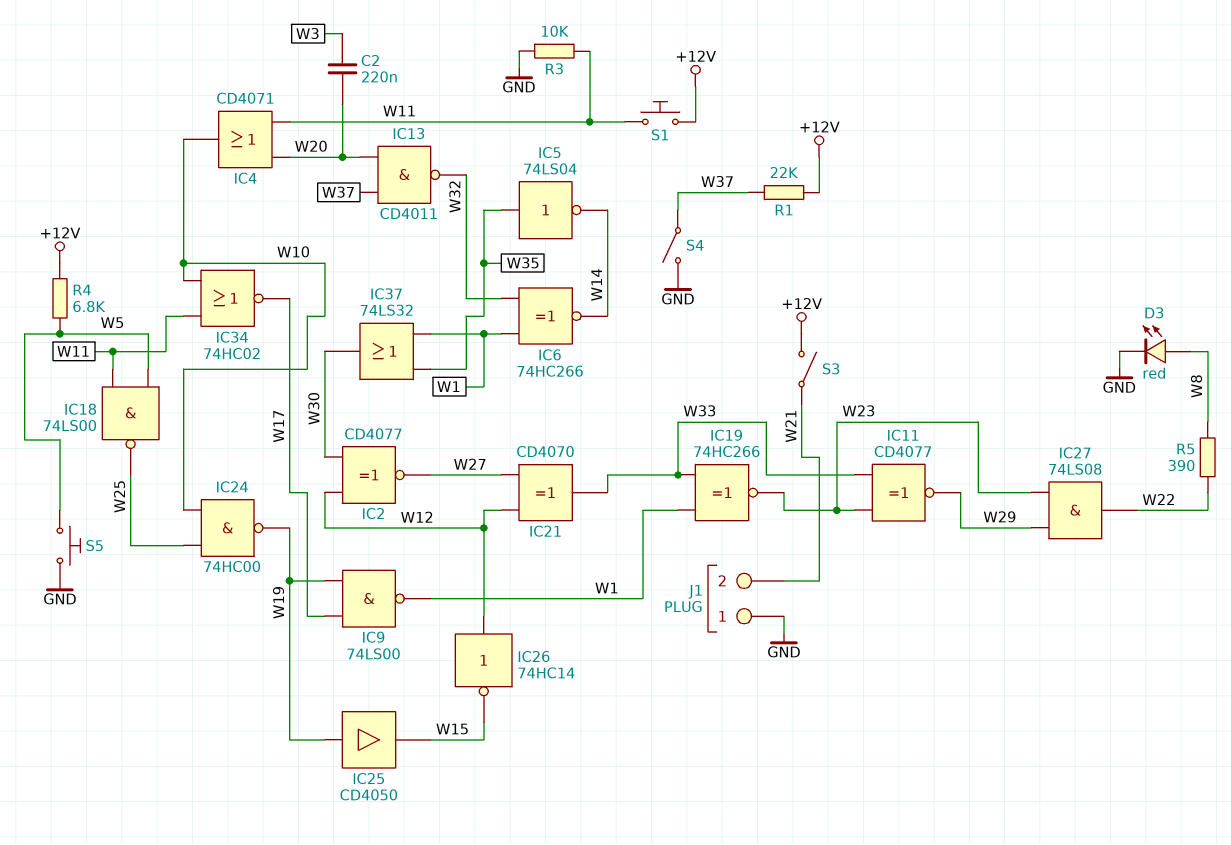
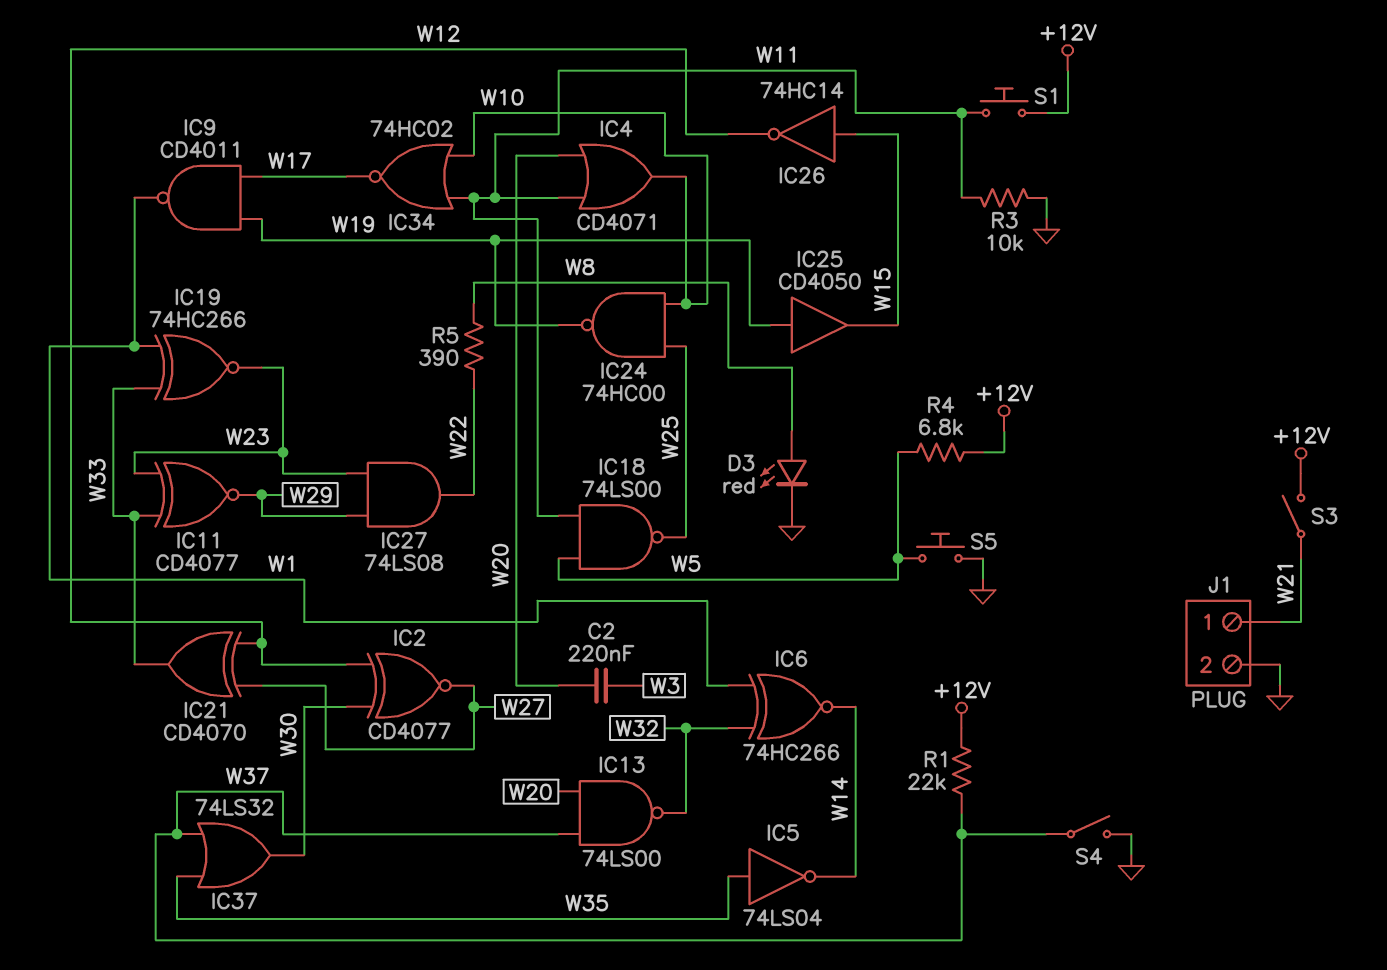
IC9: NAND 74LS00 (in W17, in W19, out W1) -> NAND CD4011 (in W17, in W19, out W1)
IC13: NAND CD4011 (in W20, in W37, out W32) -> NAND 74LS00 (in W20, in W37, out W32)
IC26: NOT 74HC14 (in W12, out W15) -> NOT 74HC14 (in W15, out W12)
IC37: OR 74LS32 (in W1, in W35, out W30) -> OR 74LS32 (in W35, in W37, out W30)
J1 pin 1: GND -> W21
J1 pin 2: W21 -> GND

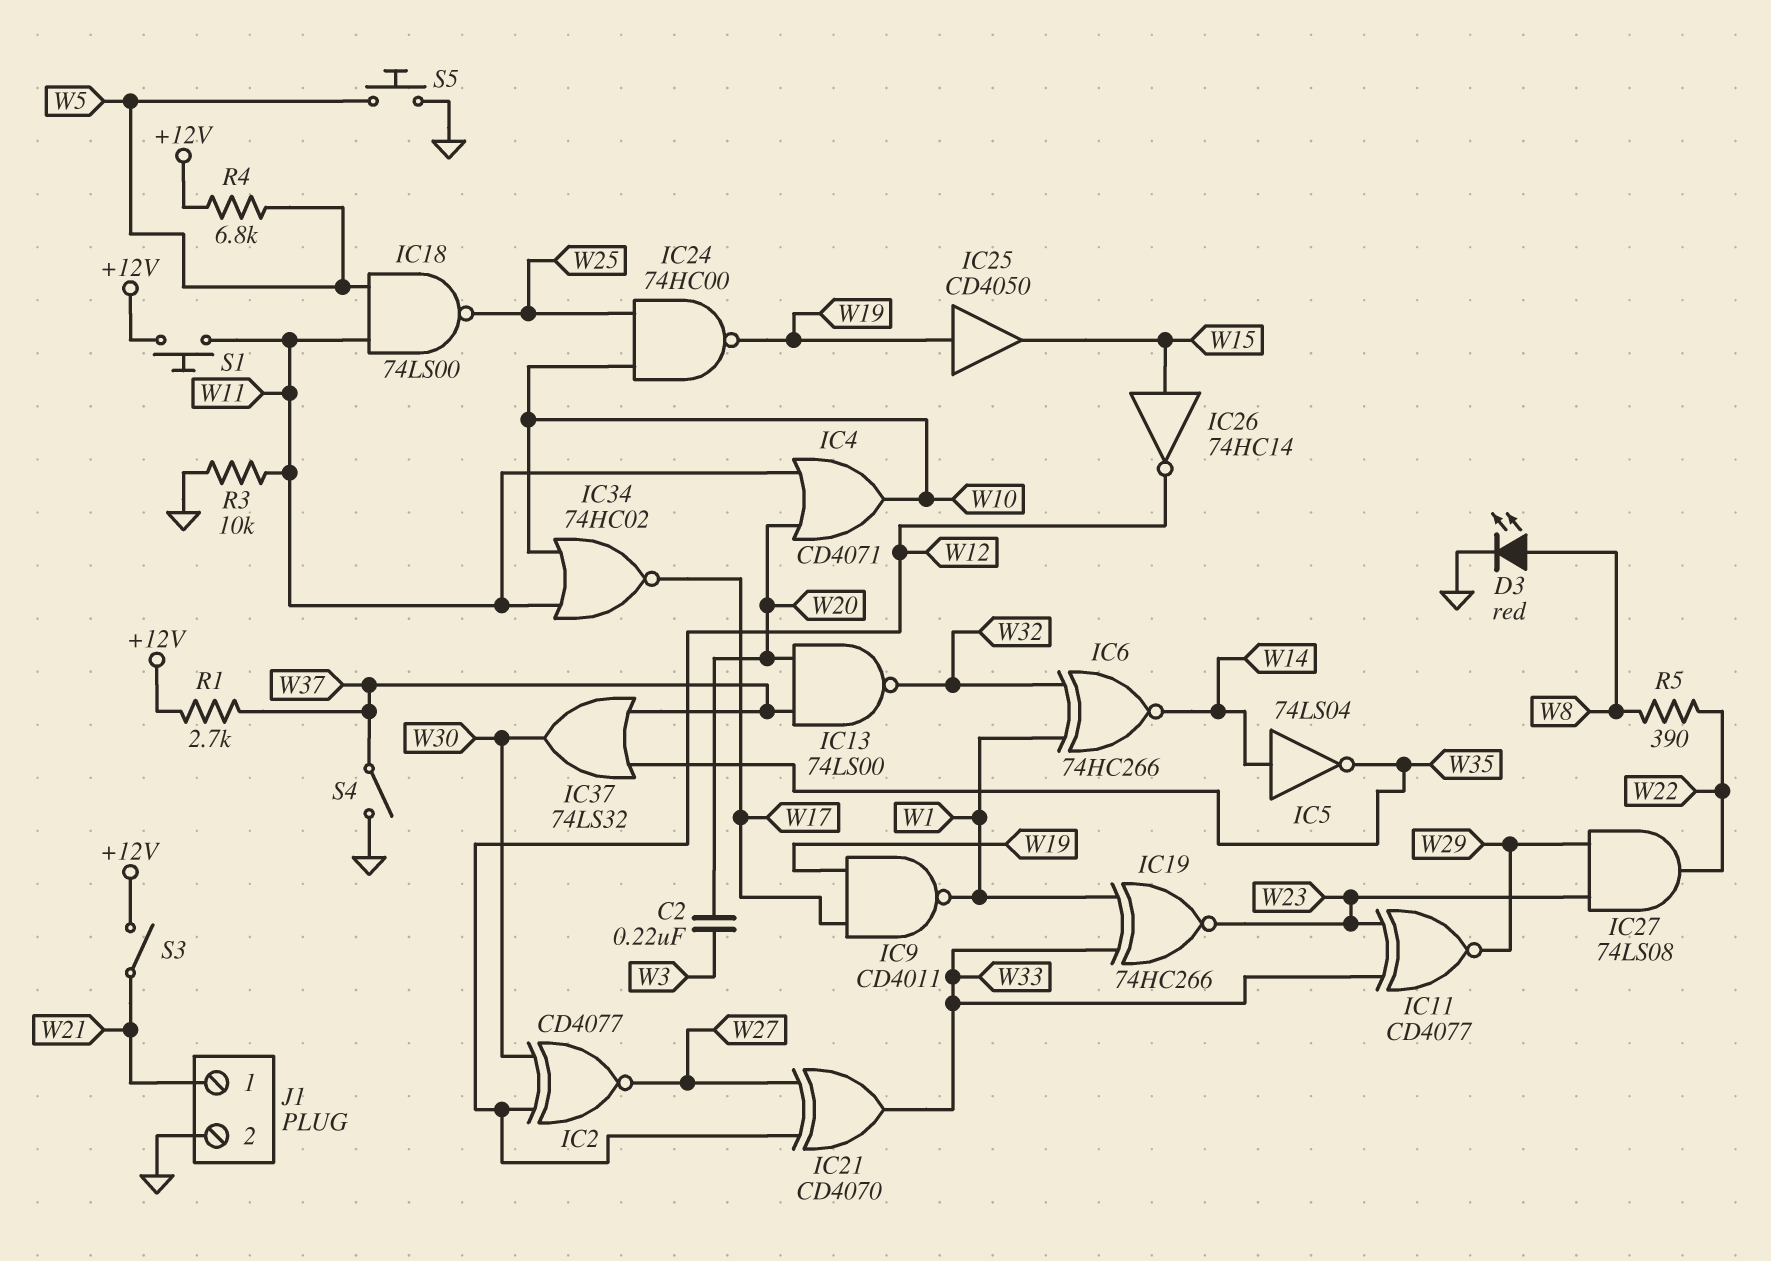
IC5: NOT 74LS04 (in W35, out W14) -> NOT 74LS04 (in W14, out W35)
R1: 22k (+12V, W37) -> 2.7k (+12V, W37)

